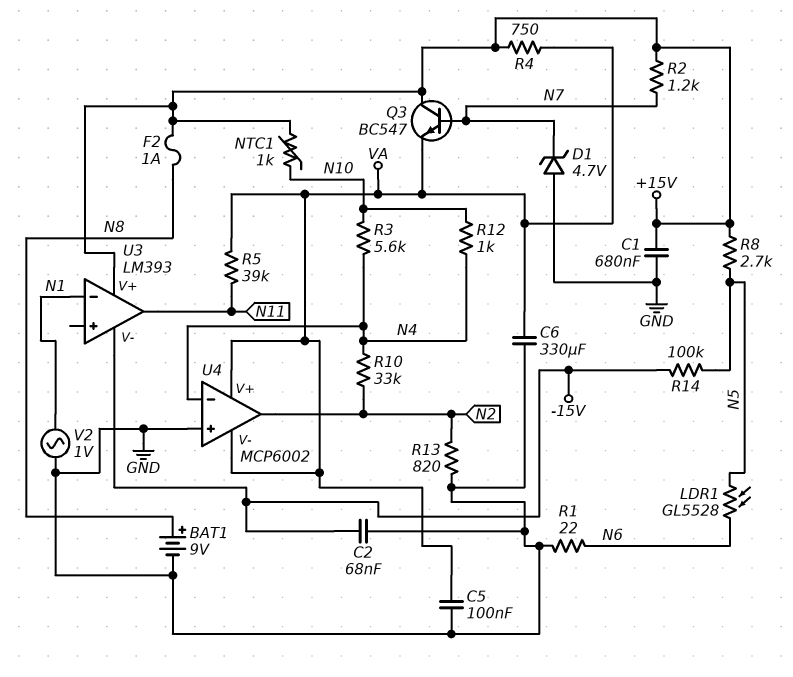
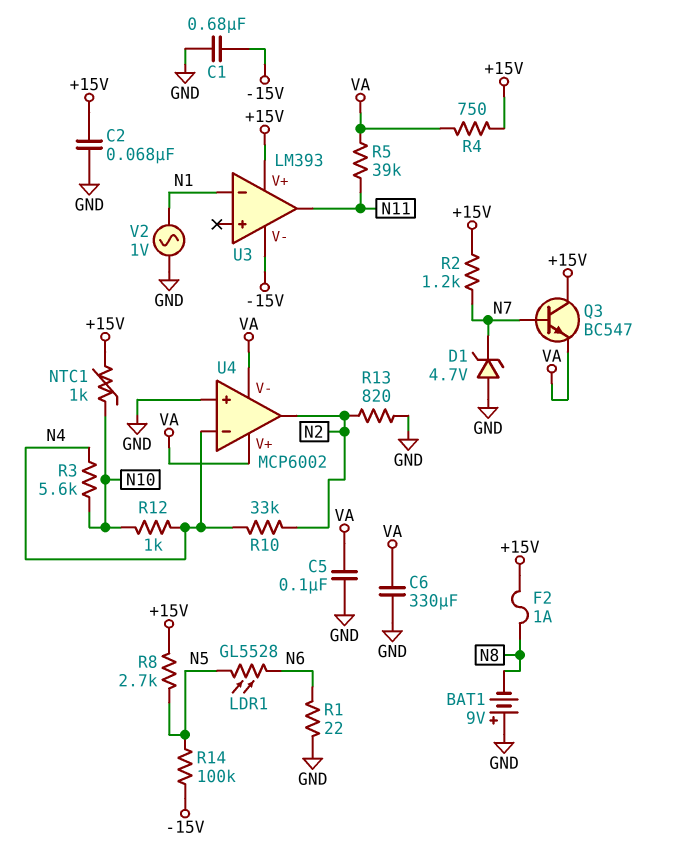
BAT1: 9V (plus N8, minus GND) -> 9V (plus GND, minus N8)
C1: 680nF (+15V, GND) -> 680nF (-15V, GND)
C2: 68nF (-15V, GND) -> 68nF (+15V, GND)

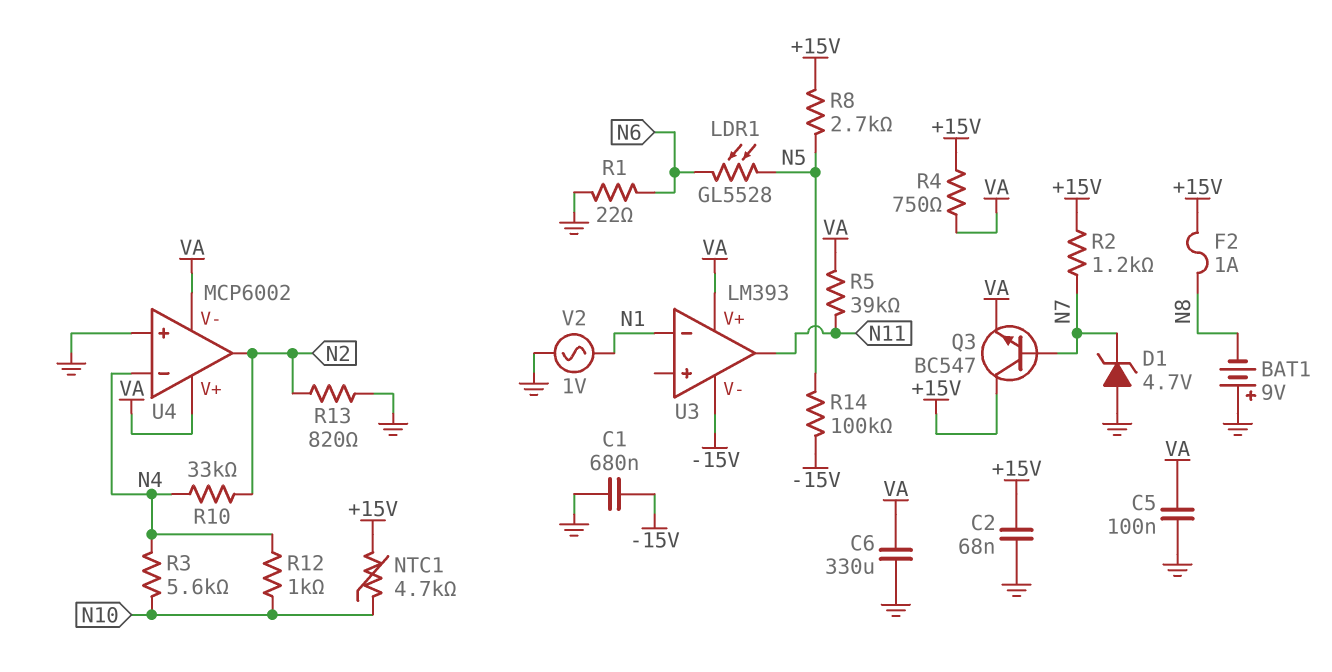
NTC1: 1k (+15V, N10) -> 4.7k (+15V, N10)
U3 pin V+: +15V -> VA

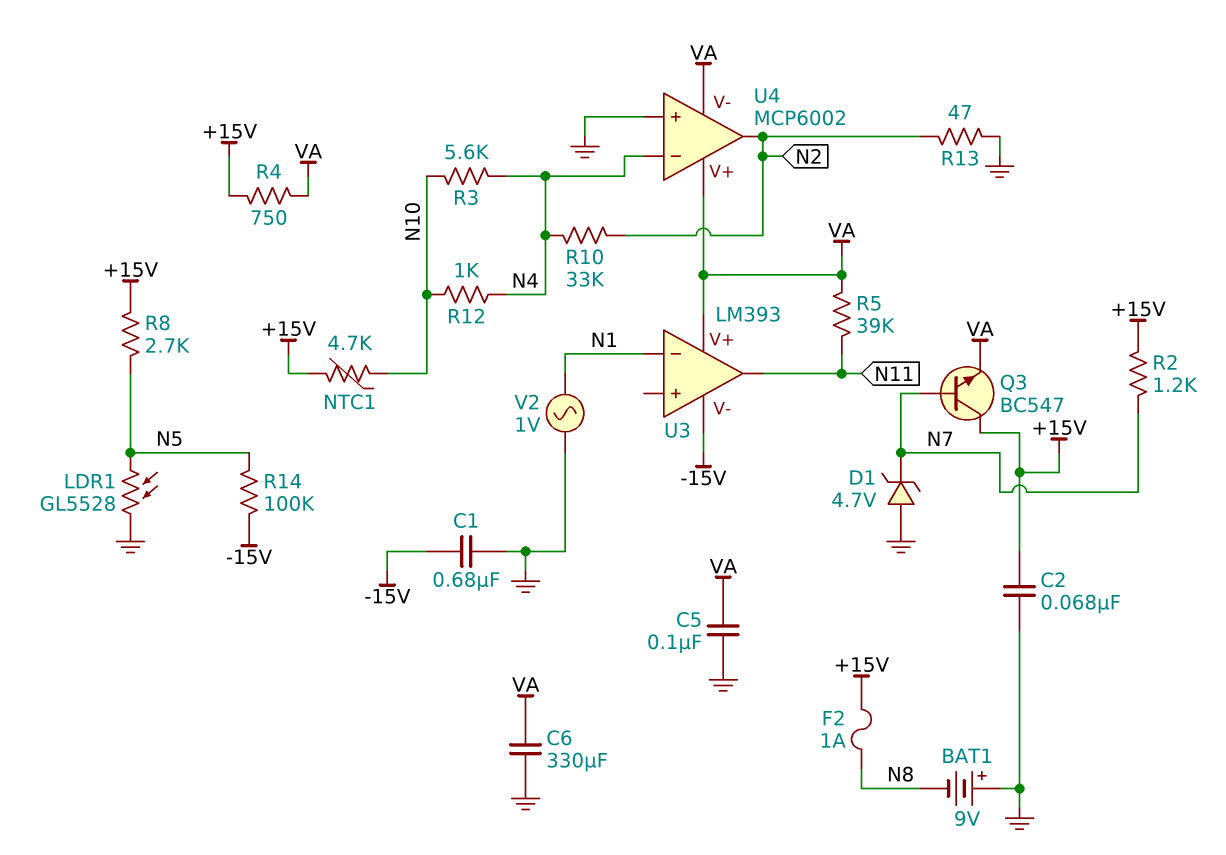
LDR1: GL5528 (N5, N6) -> GL5528 (GND, N5)
R1: 22 (GND, N6) -> none
R13: 820 (GND, N2) -> 47 (GND, N2)

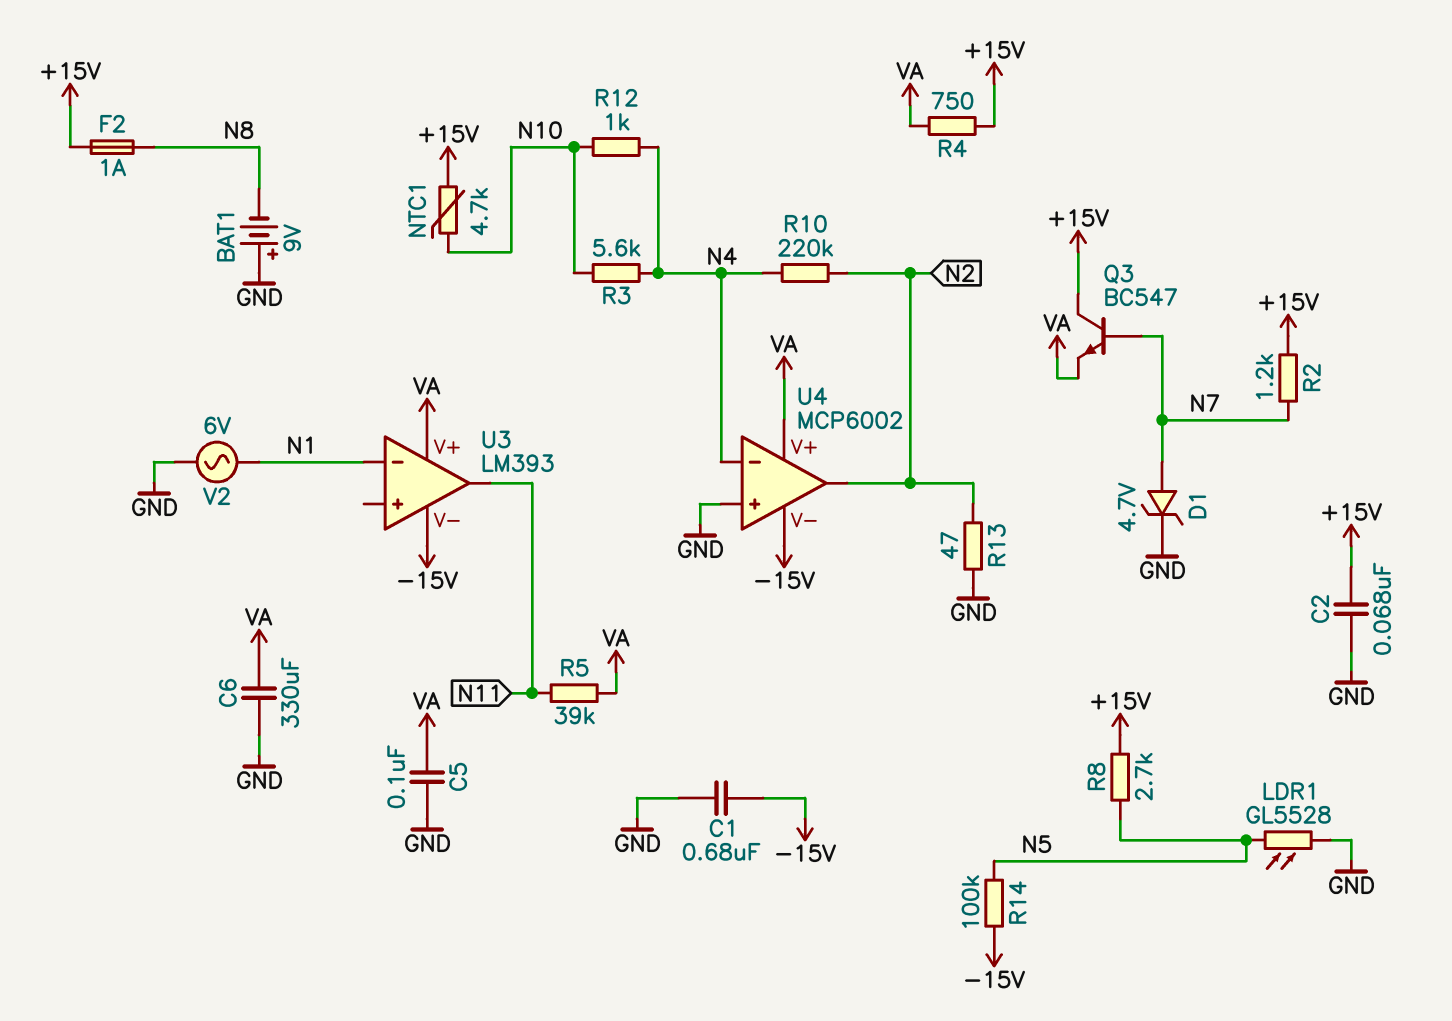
D1: zener 4.7V (A GND, K N7) -> zener 4.7V (A N7, K GND)
R10: 33k (N2, N4) -> 220k (N2, N4)
U4 pin V-: VA -> -15V
V2: AC 1V (GND, N1) -> AC 6V (GND, N1)

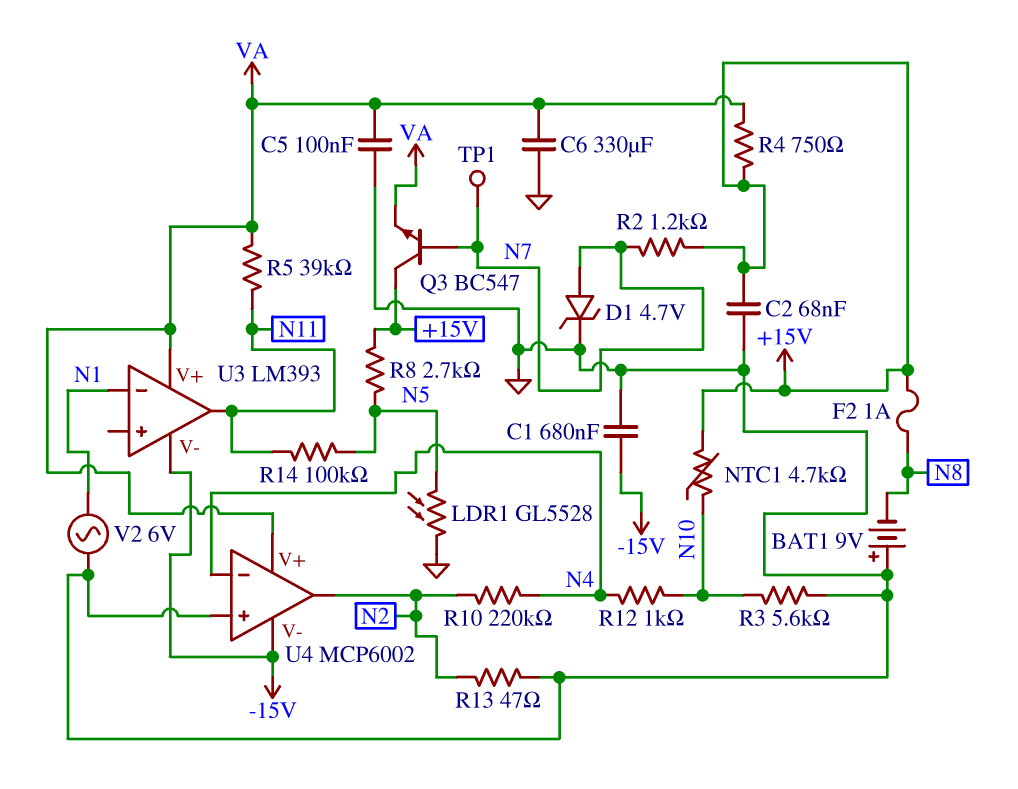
R3: 5.6k (N4, N10) -> 5.6k (GND, N10)
R14: 100k (-15V, N5) -> 100k (N5, N11)
TP1: none -> test point (N7)

